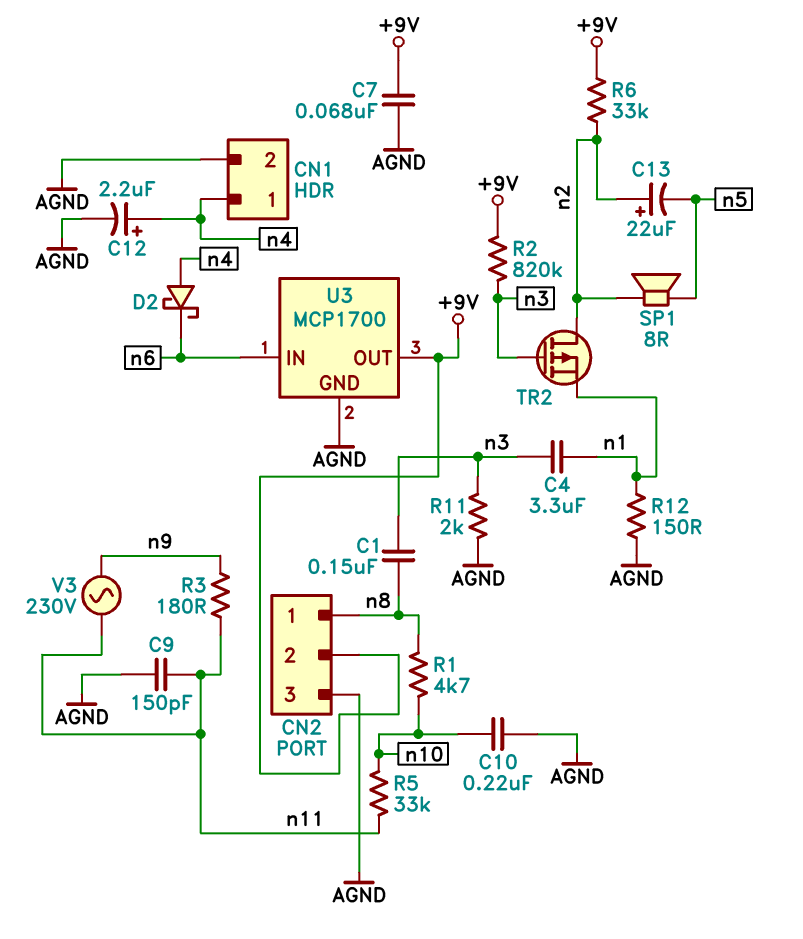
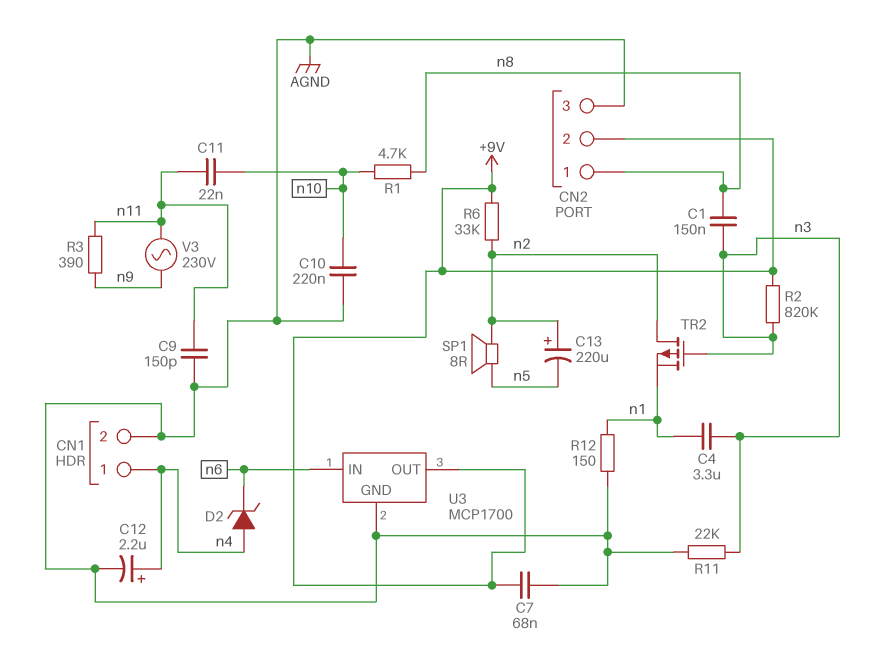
C11: none -> 22nF (n10, n11)
C13: 22uF (plus n2, minus n5) -> 220uF (plus n2, minus n5)
D2: schottky (A n4, K n6) -> zener (A n4, K n6)
R3: 180 (n9, n11) -> 390 (n9, n11)
R5: 33k (n10, n11) -> none
R11: 2k (AGND, n3) -> 22k (AGND, n3)

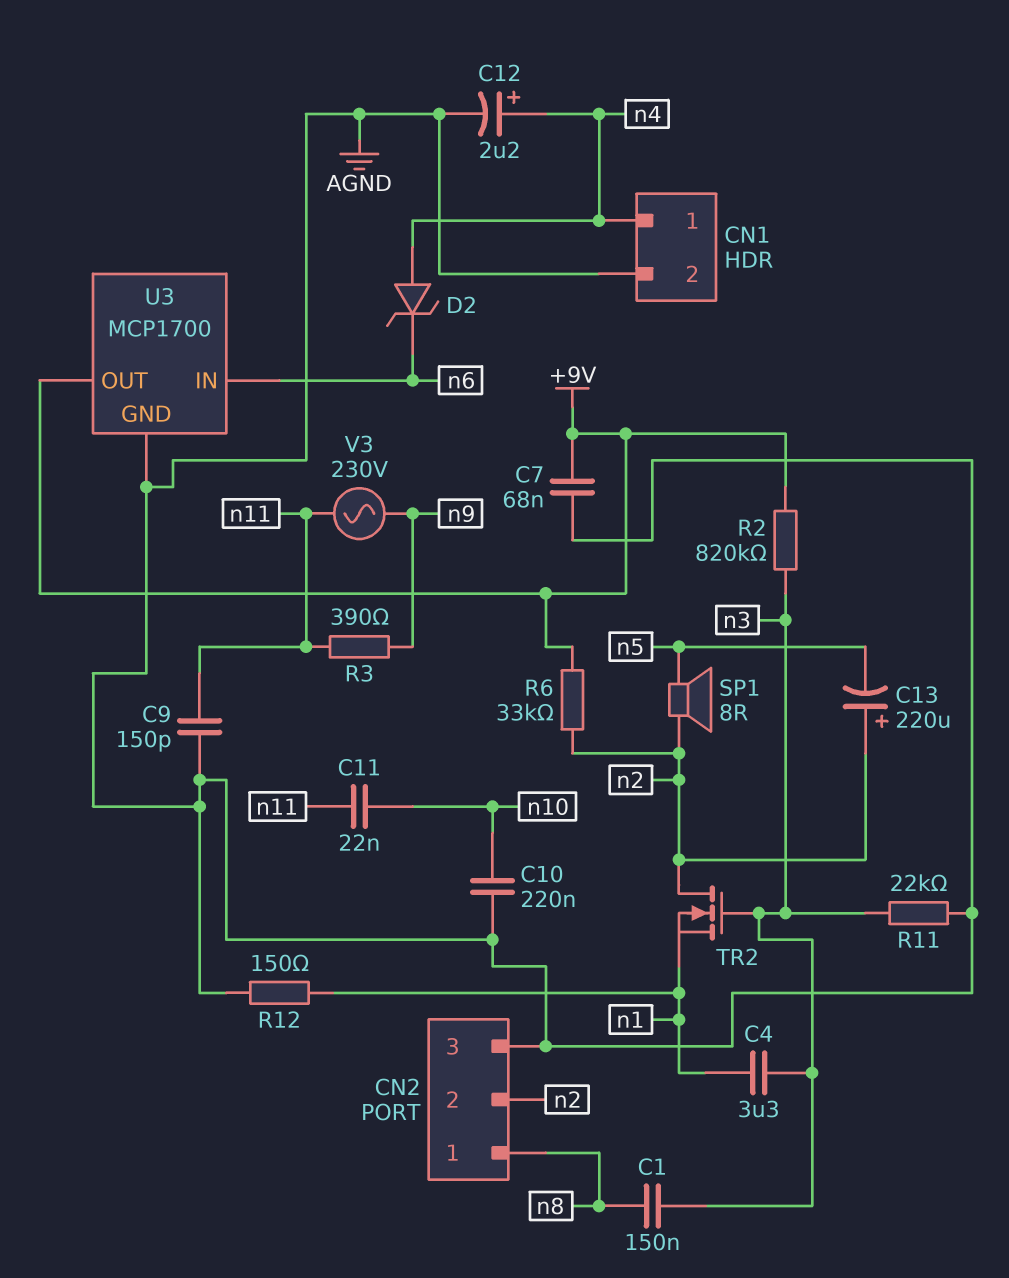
CN2 pin 2: +9V -> n2
R1: 4.7k (n8, n10) -> none
TR2: PMOS (G n3, D n2, S n1) -> NMOS (G n3, D n2, S n1)

